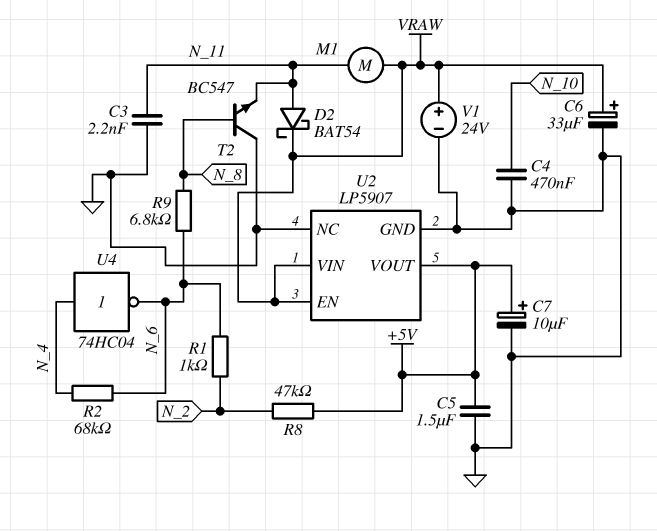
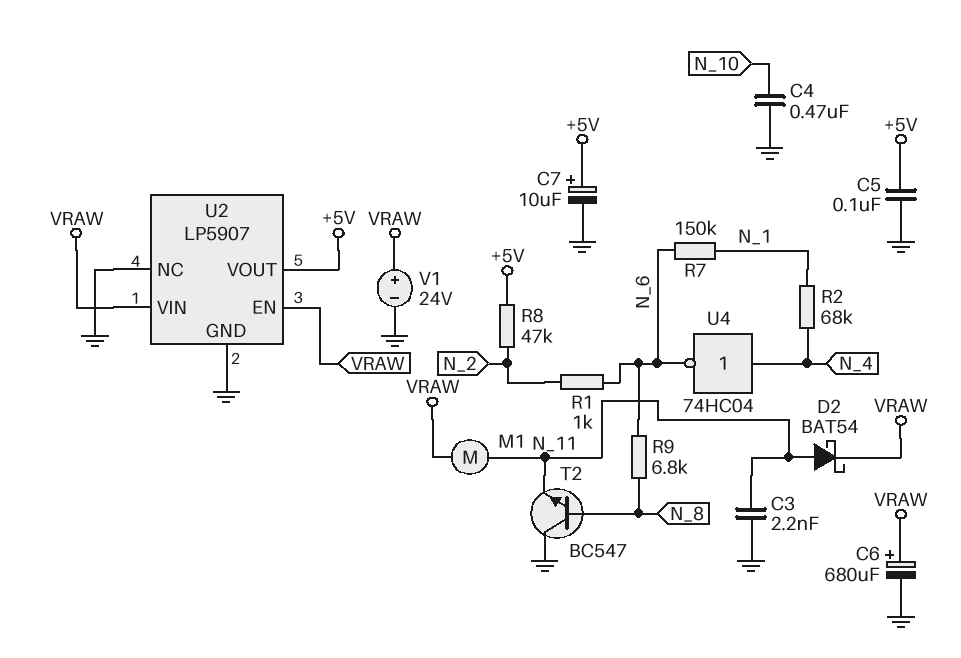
C5: 1.5uF (+5V, GND) -> 100nF (+5V, GND)
C6: 33uF (plus VRAW, minus GND) -> 680uF (plus VRAW, minus GND)
R2: 68k (N_4, N_6) -> 68k (N_1, N_4)
R7: none -> 150k (N_1, N_6)

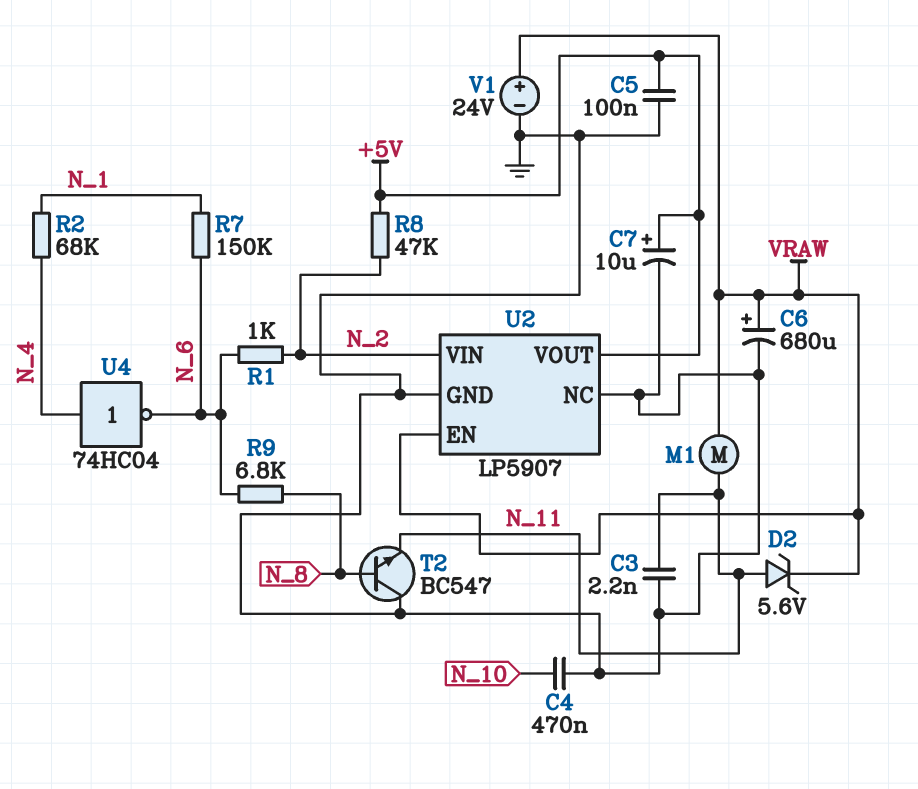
D2: schottky BAT54 (A N_11, K VRAW) -> zener 5.6V (A N_11, K VRAW)
U2 pin VIN: VRAW -> N_2

